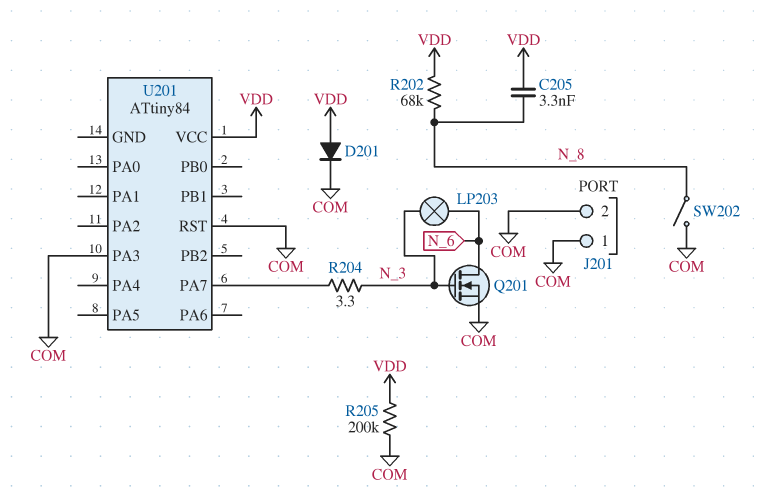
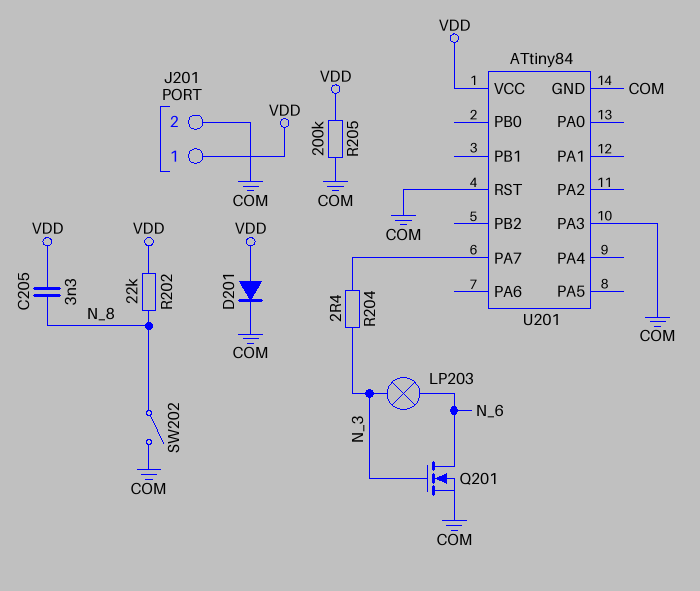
J201 pin 1: COM -> VDD
R202: 68k (N_8, VDD) -> 22k (N_8, VDD)
R204: 3.3 (N_3, U201/PA7) -> 2.4 (N_3, U201/PA7)
U201 pin GND: none -> COM

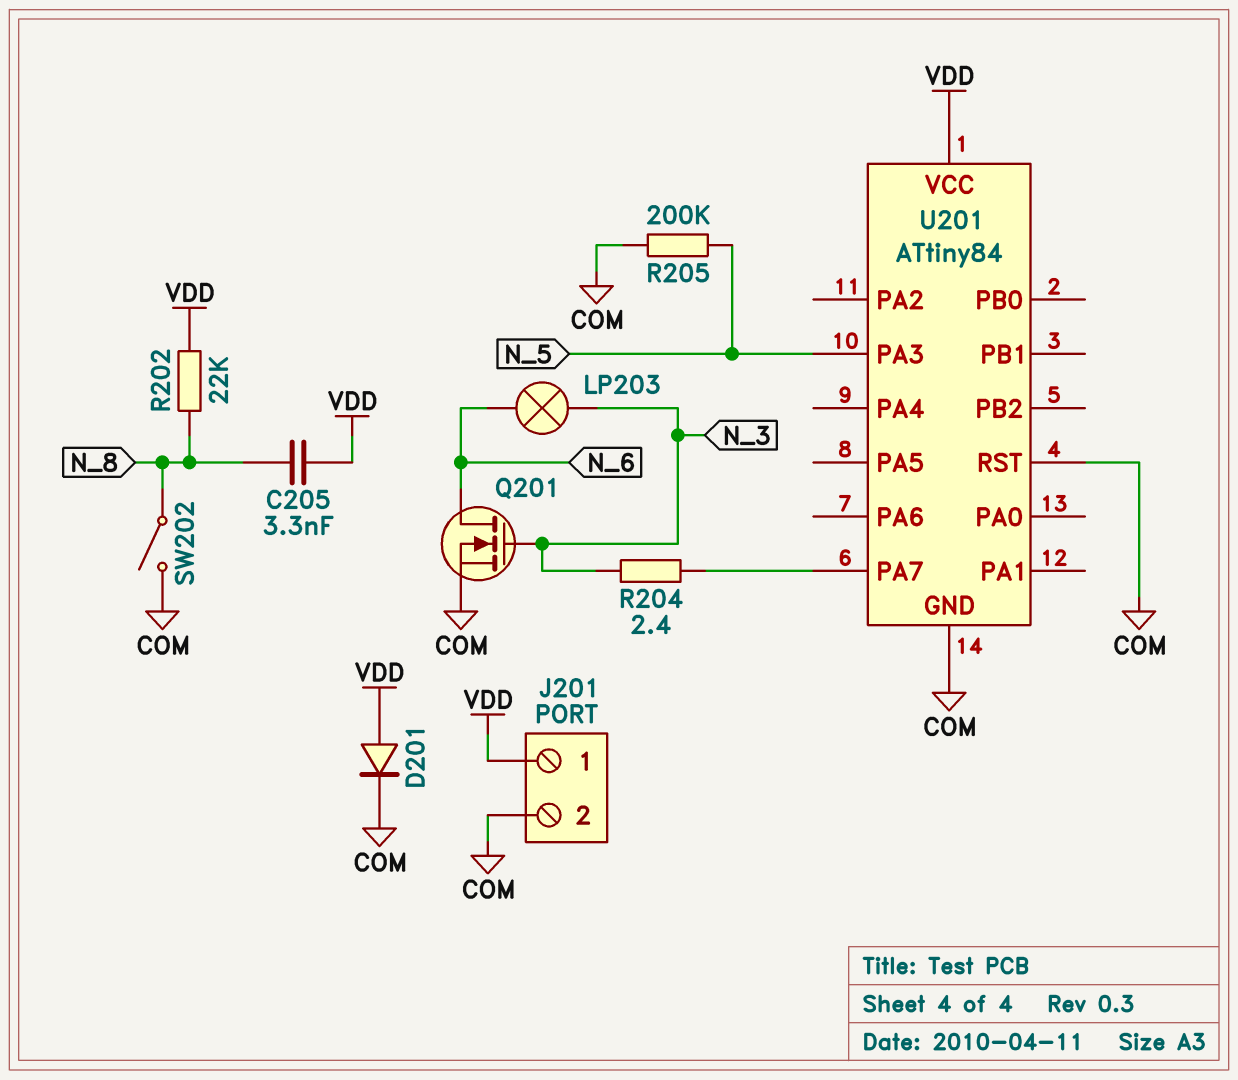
R205: 200k (COM, VDD) -> 200k (COM, N_5)
U201 pin PA3: COM -> N_5

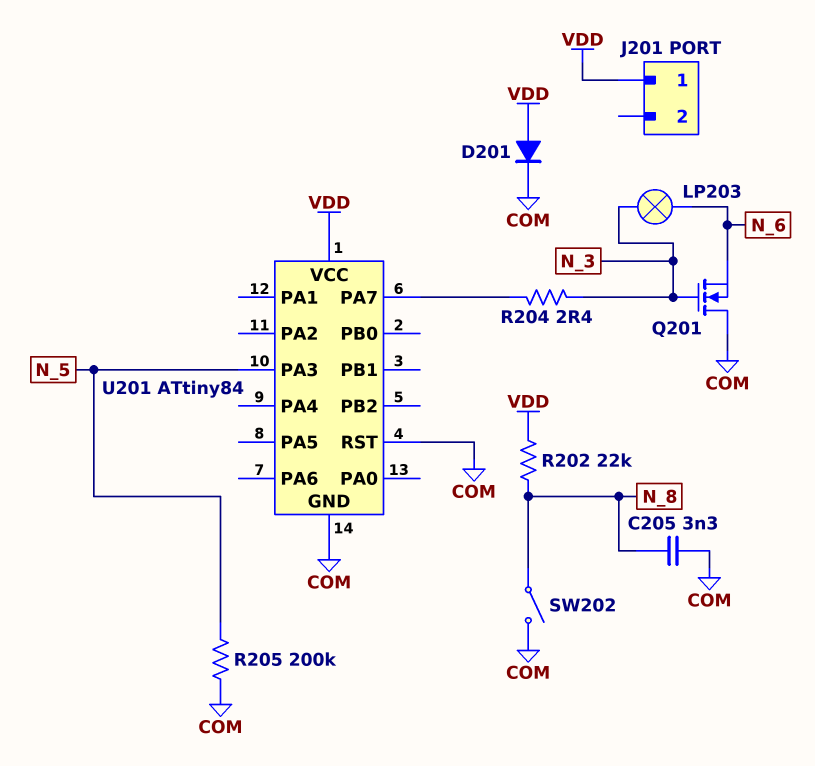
C205: 3.3nF (N_8, VDD) -> 3.3nF (COM, N_8)
J201 pin 2: COM -> none
Q201: NMOS (G N_3, D N_6, S COM) -> NMOS (G N_3, D COM, S N_6)

